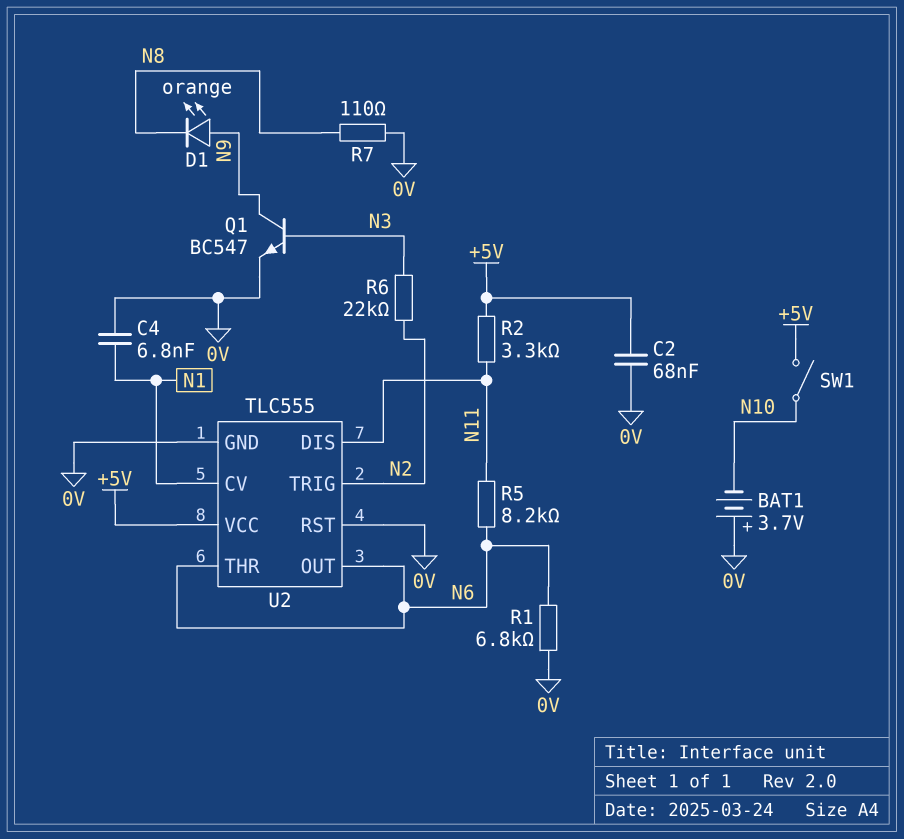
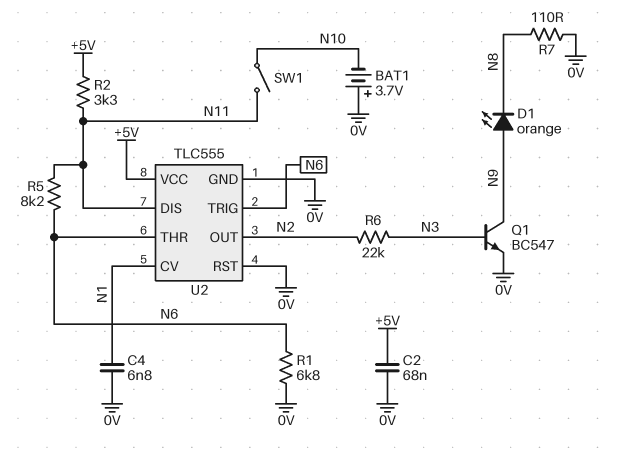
SW1: switch (+5V, N10) -> switch (N10, N11)
U2 pin OUT: N6 -> N2
U2 pin TRIG: N2 -> N6

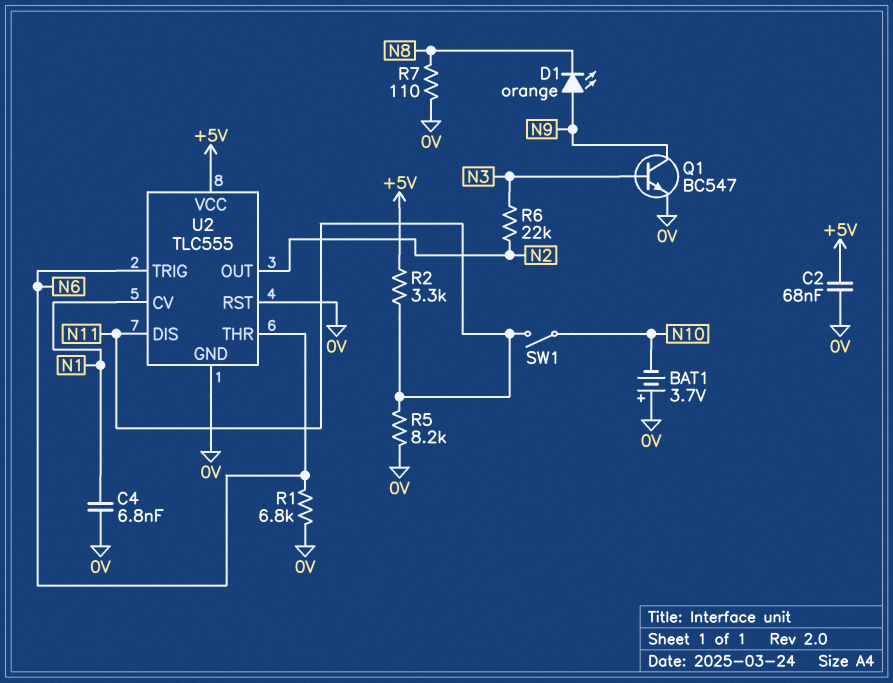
R5: 8.2k (N6, N11) -> 8.2k (0V, N11)

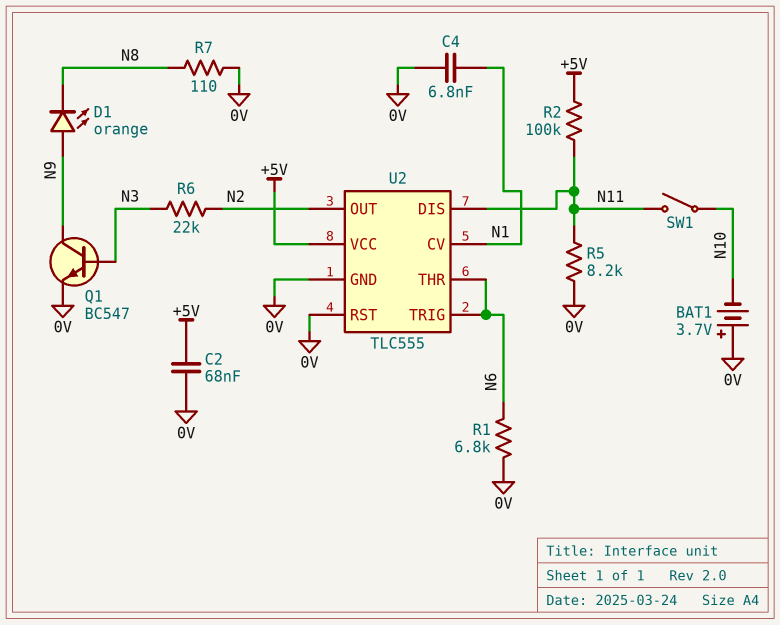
R2: 3.3k (+5V, N11) -> 100k (+5V, N11)

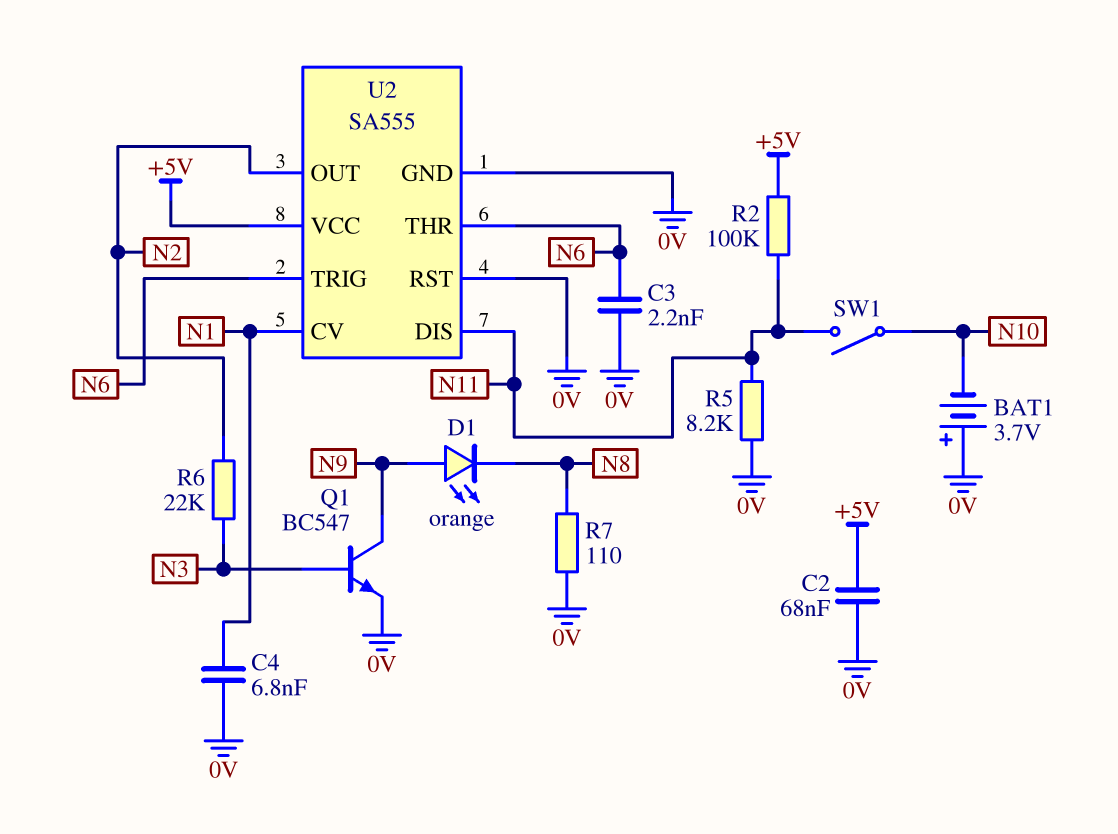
C3: none -> 2.2nF (0V, N6)
R1: 6.8k (0V, N6) -> none
U2: TLC555 -> SA555

